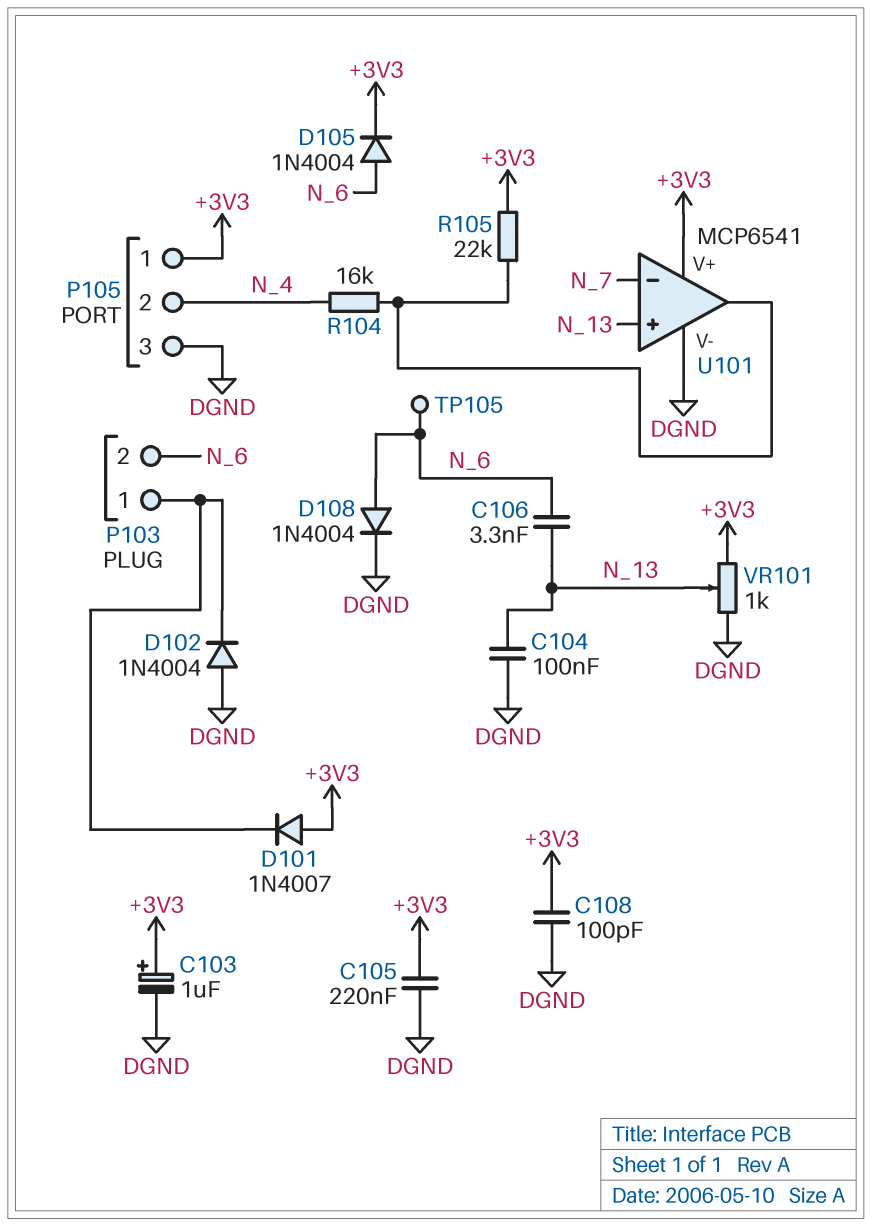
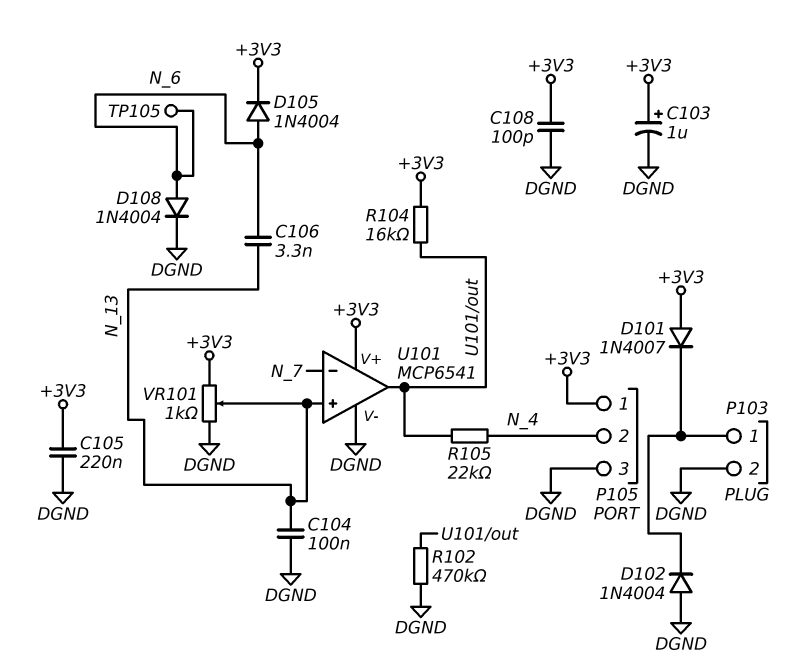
P103 pin 2: N_6 -> DGND
R102: none -> 470k (DGND, U101/out)
R104: 16k (N_4, U101/out) -> 16k (+3V3, U101/out)
R105: 22k (+3V3, U101/out) -> 22k (N_4, U101/out)

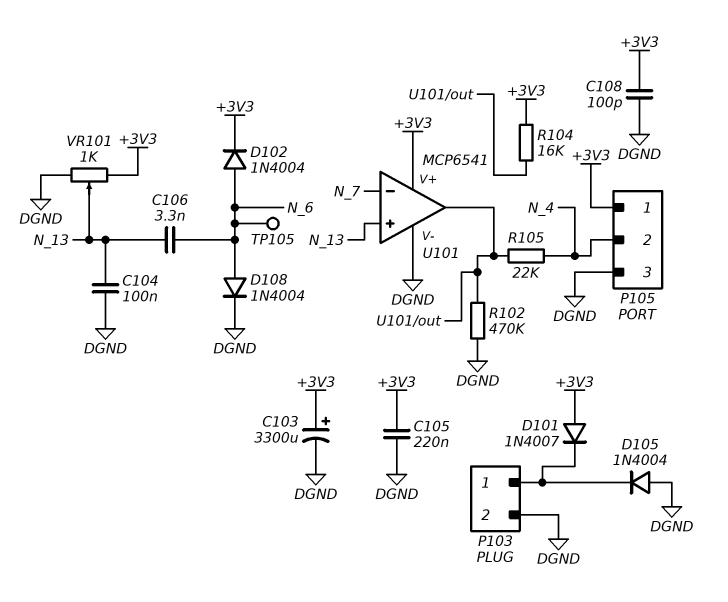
C103: 1uF (plus +3V3, minus DGND) -> 3300uF (plus +3V3, minus DGND)
D102: diode 1N4004 (A DGND, K P103/1) -> diode 1N4004 (A N_6, K +3V3)
D105: diode 1N4004 (A N_6, K +3V3) -> diode 1N4004 (A DGND, K P103/1)

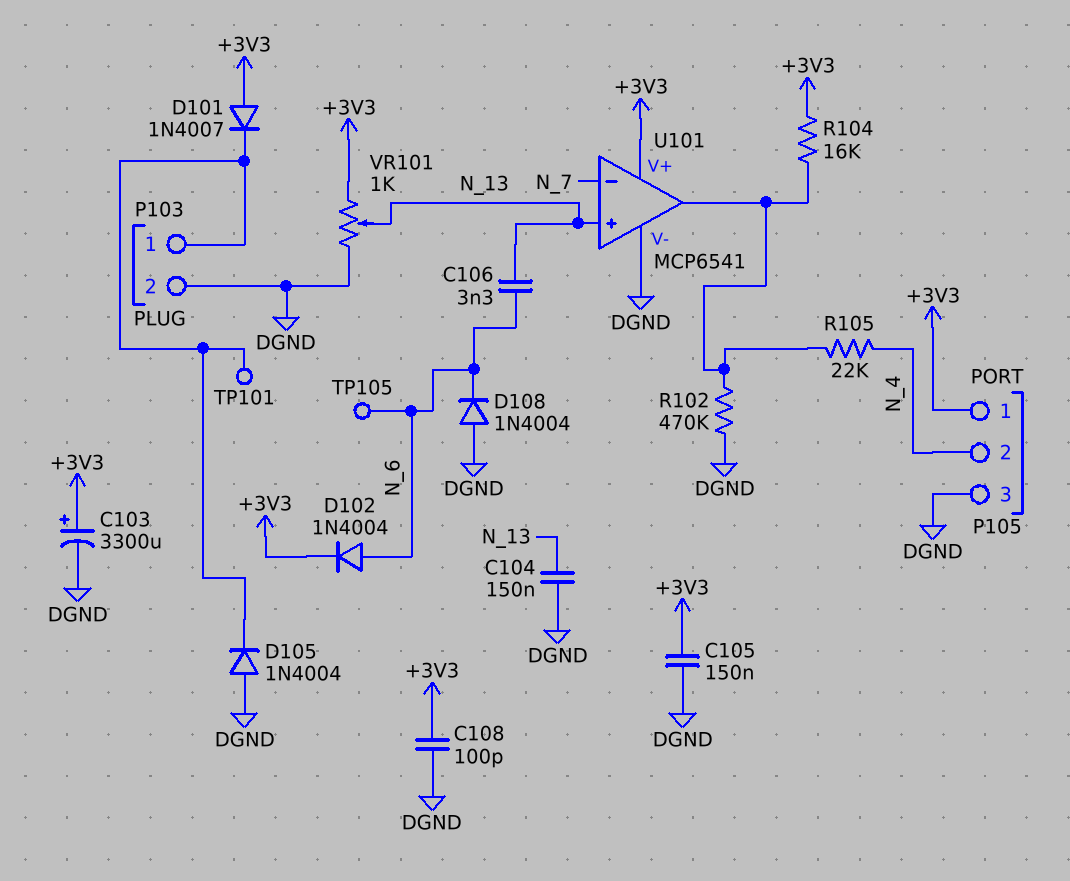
C104: 100nF (DGND, N_13) -> 150nF (DGND, N_13)
C105: 220nF (+3V3, DGND) -> 150nF (+3V3, DGND)
D108: diode 1N4004 (A N_6, K DGND) -> diode 1N4004 (A DGND, K N_6)
TP101: none -> test point (P103/1)

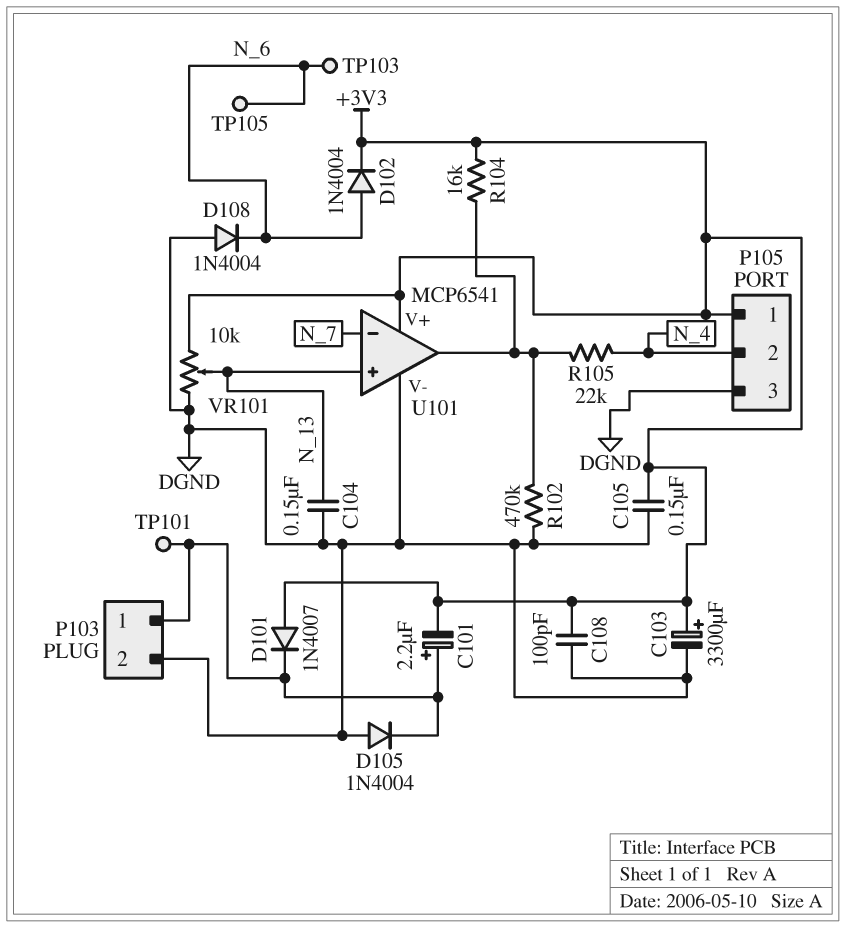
C101: none -> 2.2uF (plus P103/1, minus +3V3)
C106: 3.3nF (N_6, N_13) -> none
TP103: none -> test point (N_6)
VR101: 1k (+3V3, DGND, wiper N_13) -> 10k (+3V3, DGND, wiper N_13)

